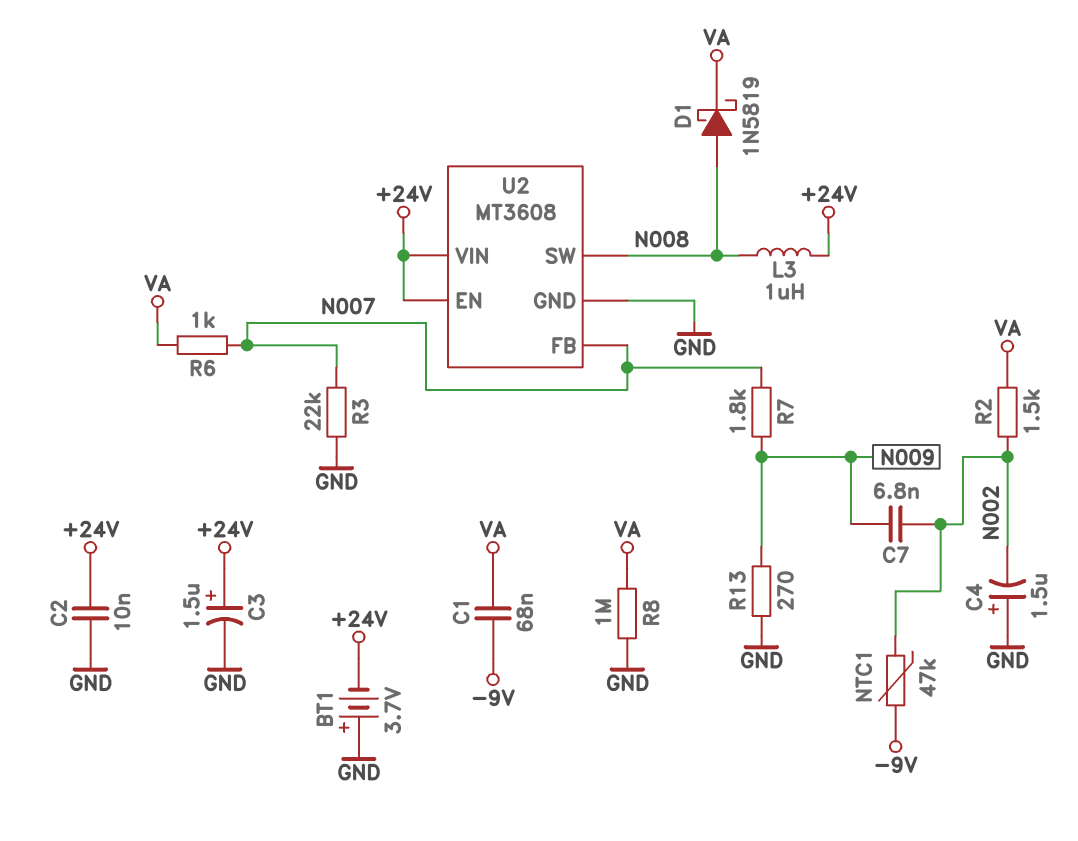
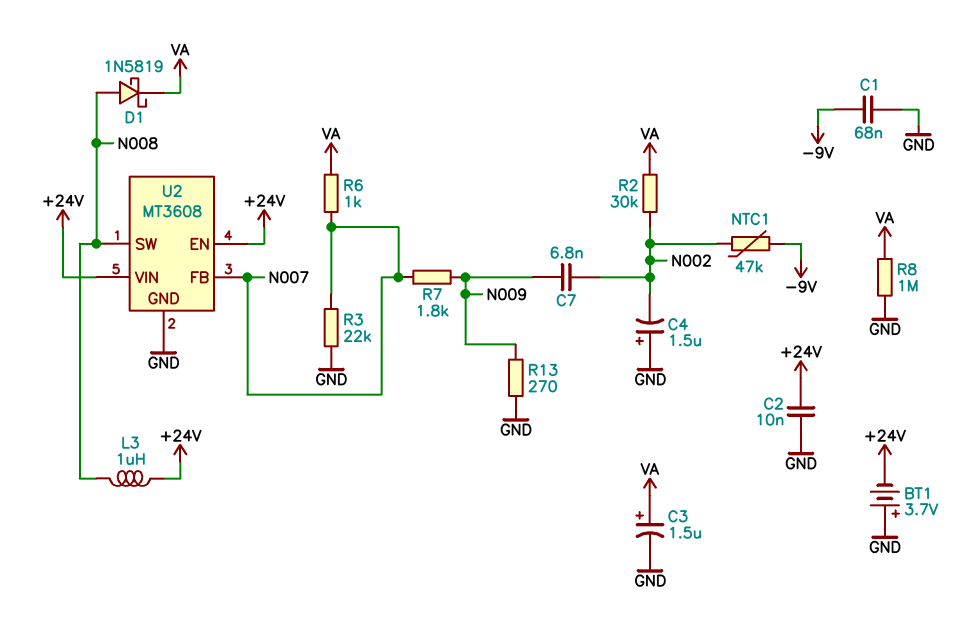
C1: 68nF (-9V, VA) -> 68nF (-9V, GND)
C3: 1.5uF (plus +24V, minus GND) -> 1.5uF (plus VA, minus GND)
R2: 1.5k (N002, VA) -> 30k (N002, VA)

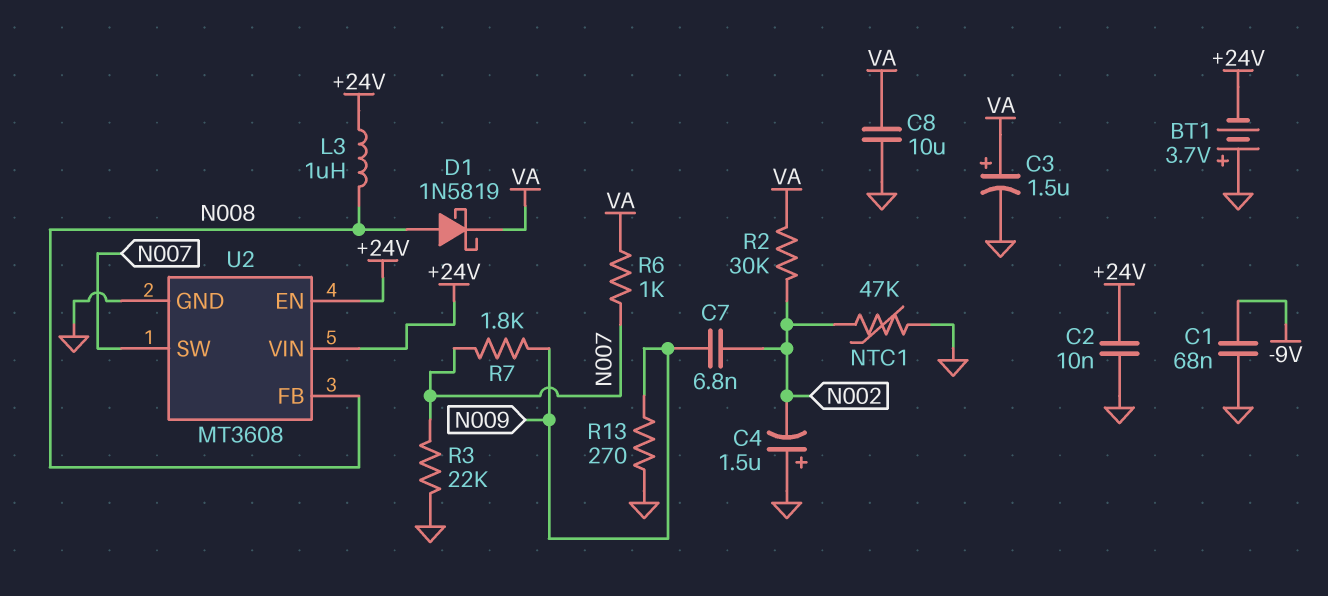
C8: none -> 10uF (GND, VA)
NTC1: 47k (-9V, N002) -> 47k (GND, N002)
R8: 1M (GND, VA) -> none
U2 pin FB: N007 -> N008
U2 pin SW: N008 -> N007

